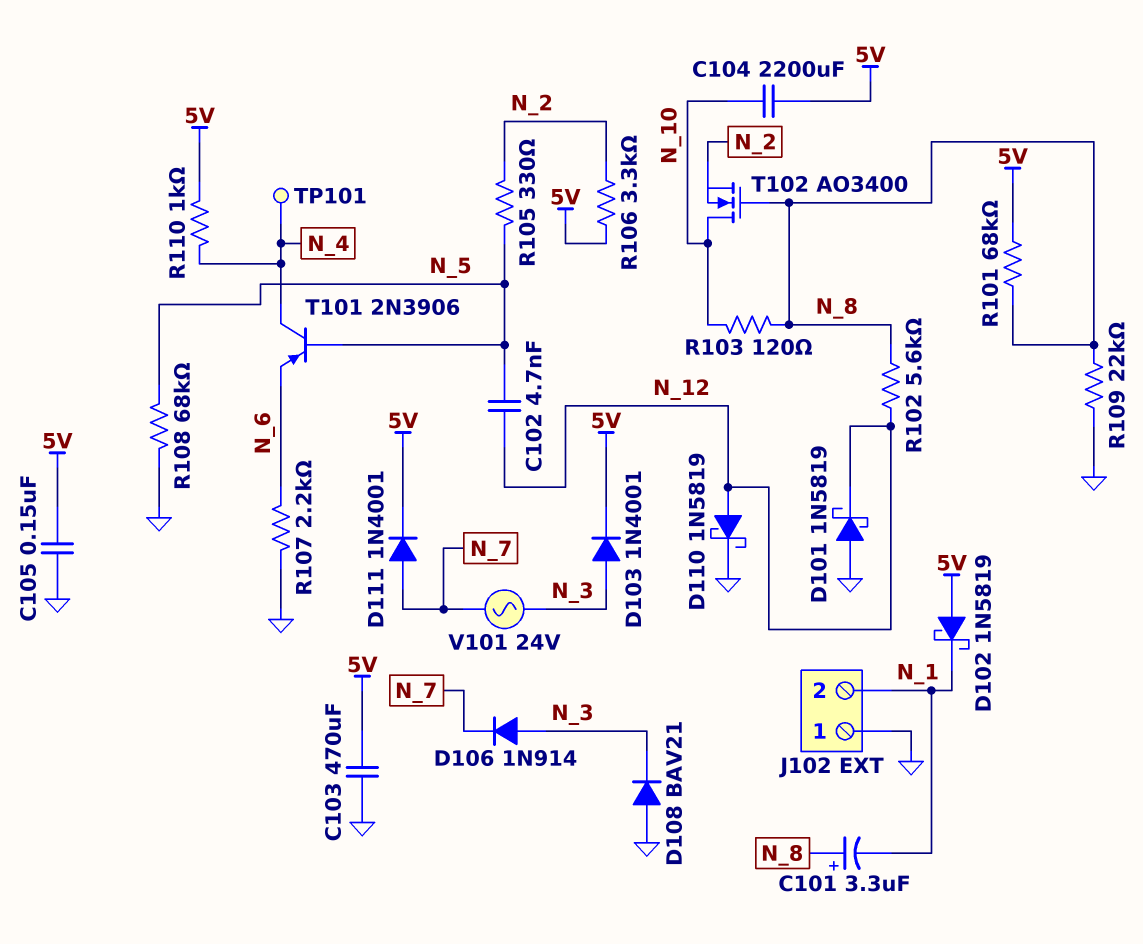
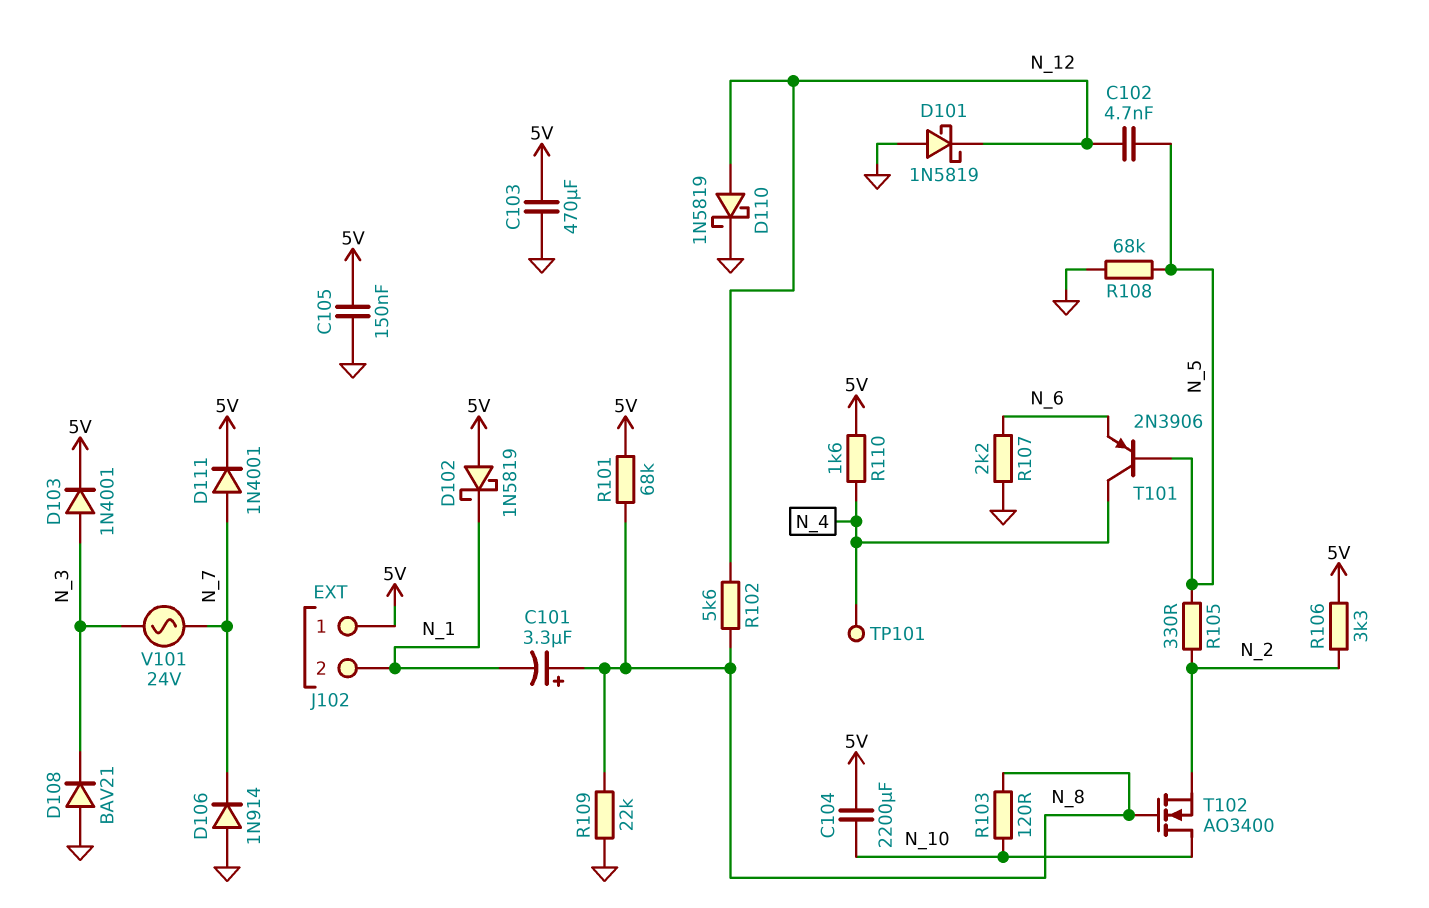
D106: diode 1N914 (A N_3, K N_7) -> diode 1N914 (A GND, K N_7)
J102 pin 1: GND -> 5V
R110: 1k (5V, N_4) -> 1.6k (5V, N_4)

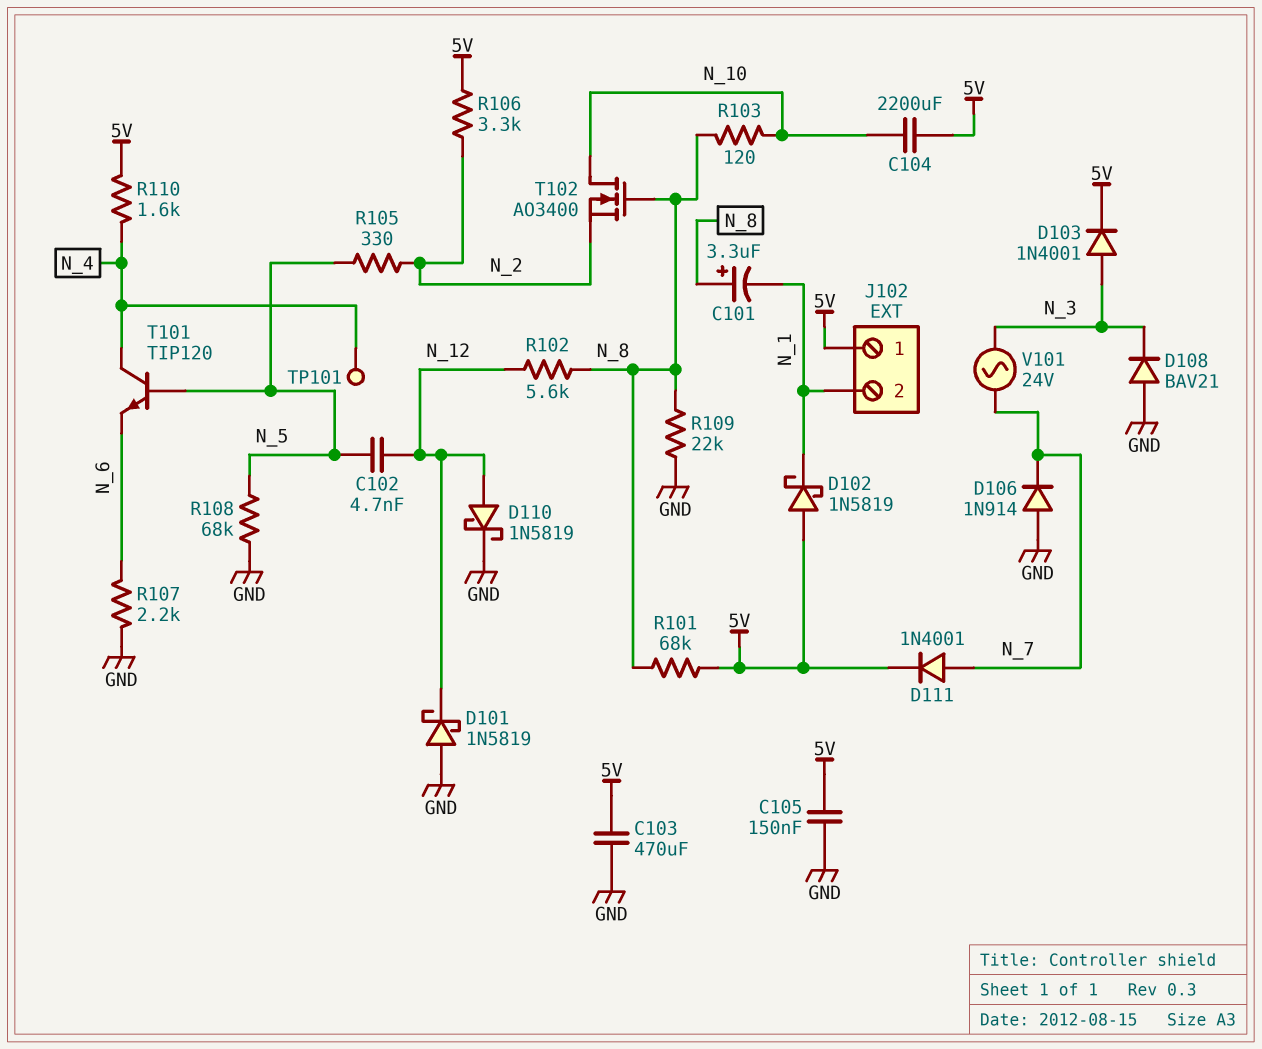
T101: PNP 2N3906 (B N_5, C N_4, E N_6) -> NPN TIP120 (B N_5, C N_4, E N_6)

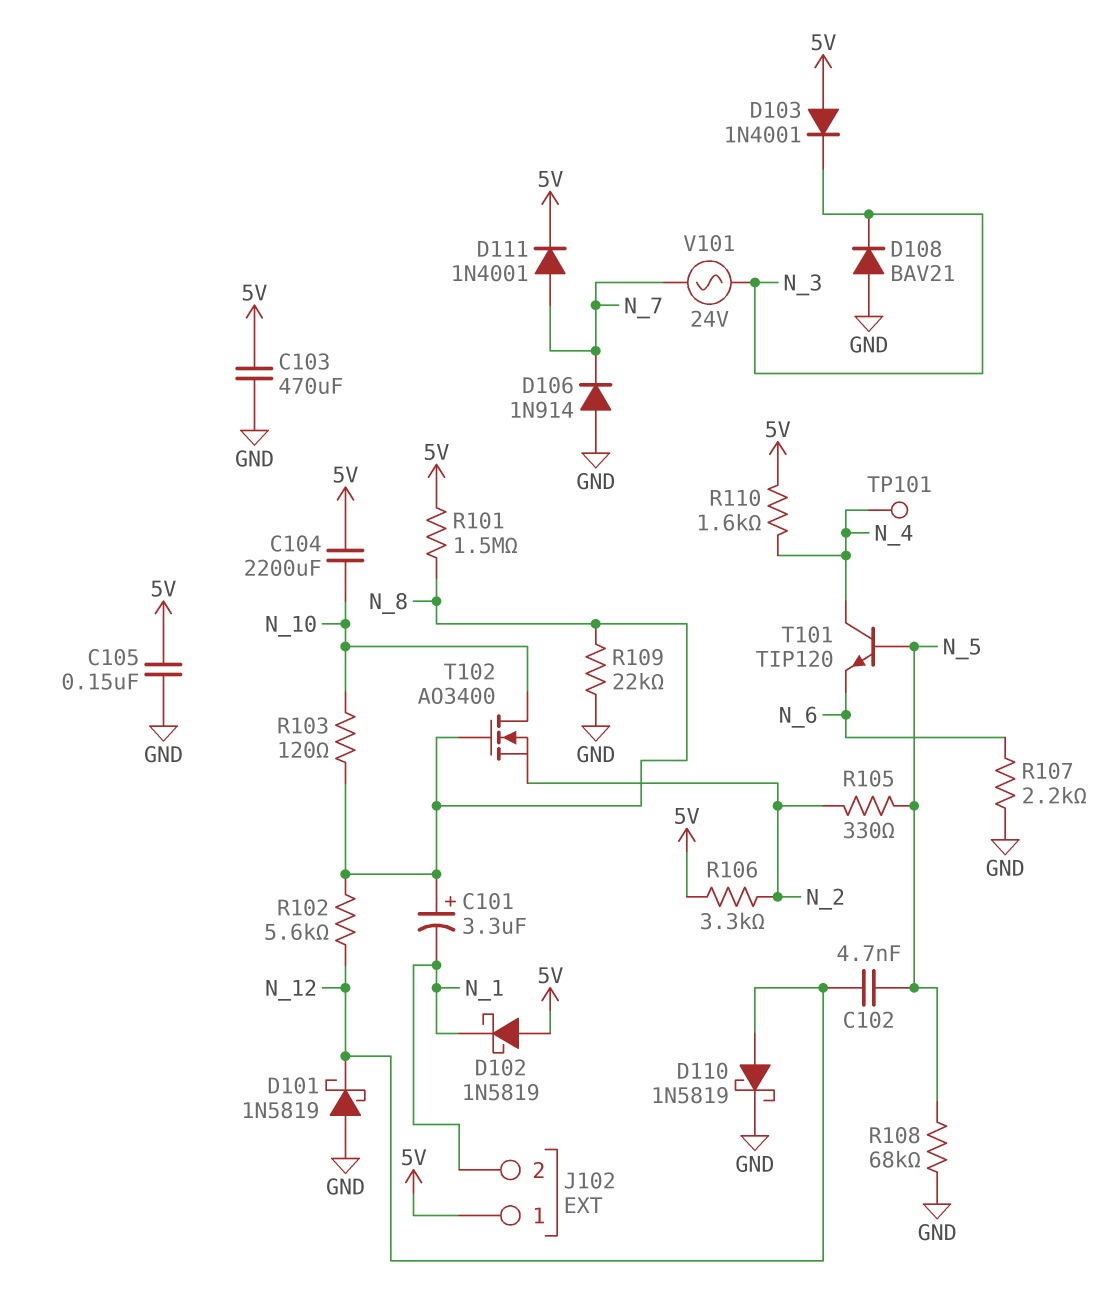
D103: diode 1N4001 (A N_3, K 5V) -> diode 1N4001 (A 5V, K N_3)
R101: 68k (5V, N_8) -> 1.5M (5V, N_8)

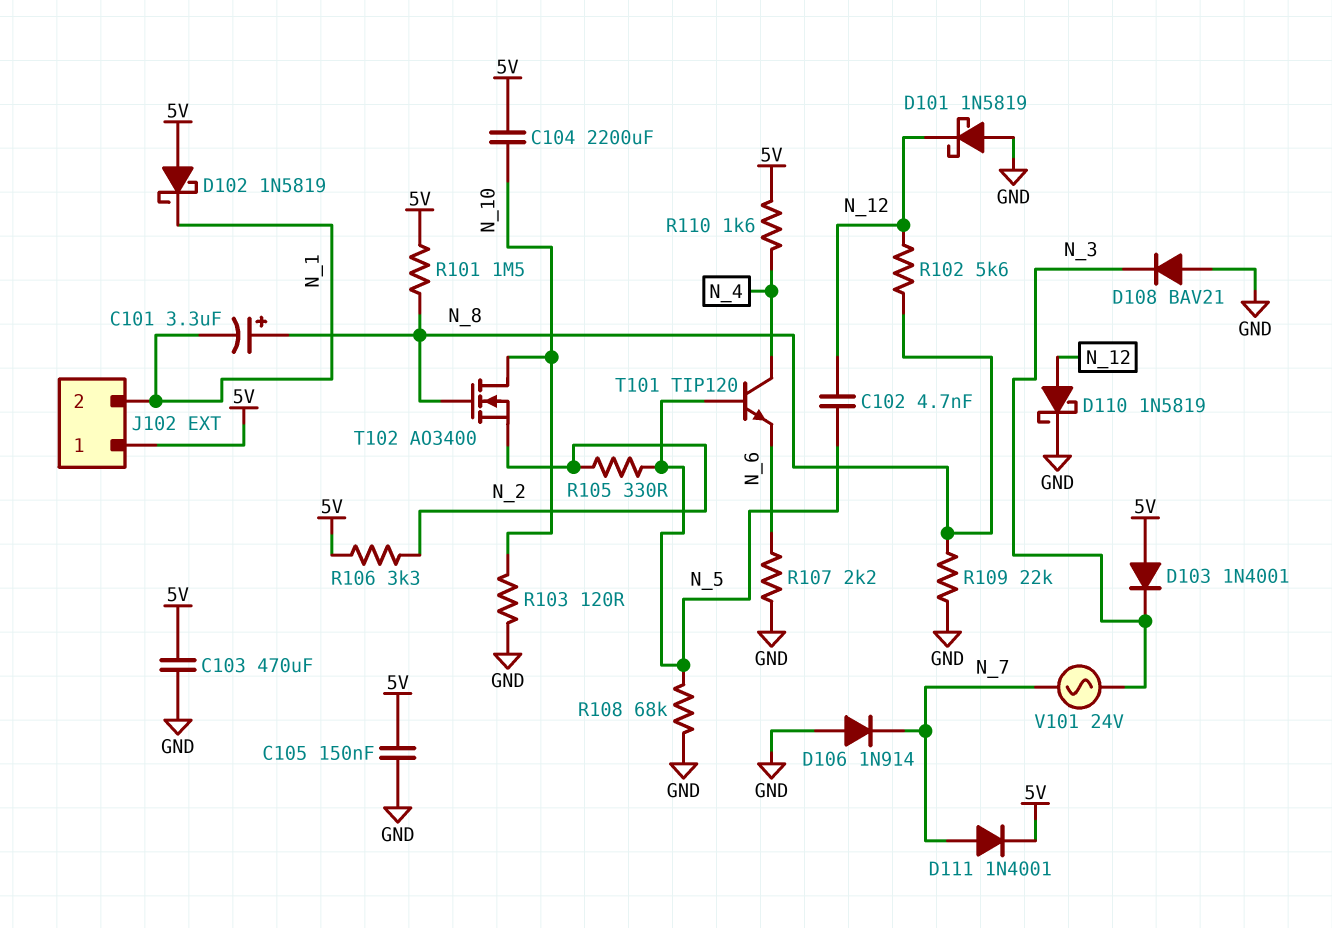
R103: 120 (N_8, N_10) -> 120 (GND, N_10)
TP101: test point (N_4) -> none

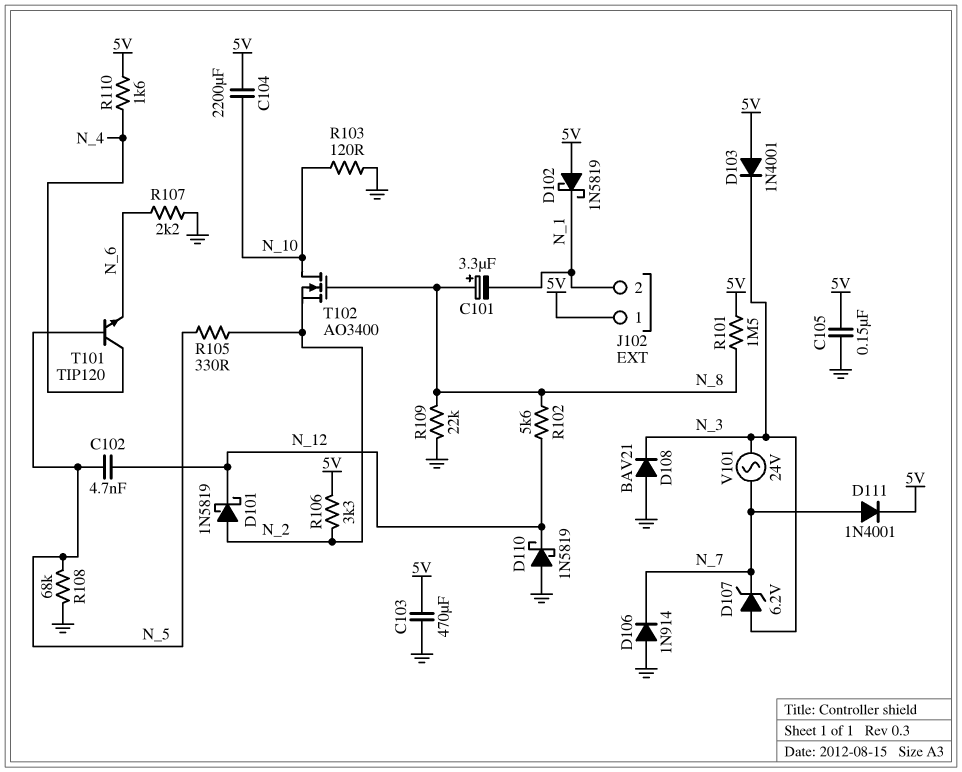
D101: schottky 1N5819 (A GND, K N_12) -> schottky 1N5819 (A N_2, K N_12)
D107: none -> zener 6.2V (A N_3, K N_7)
D110: schottky 1N5819 (A N_12, K GND) -> schottky 1N5819 (A GND, K N_12)

